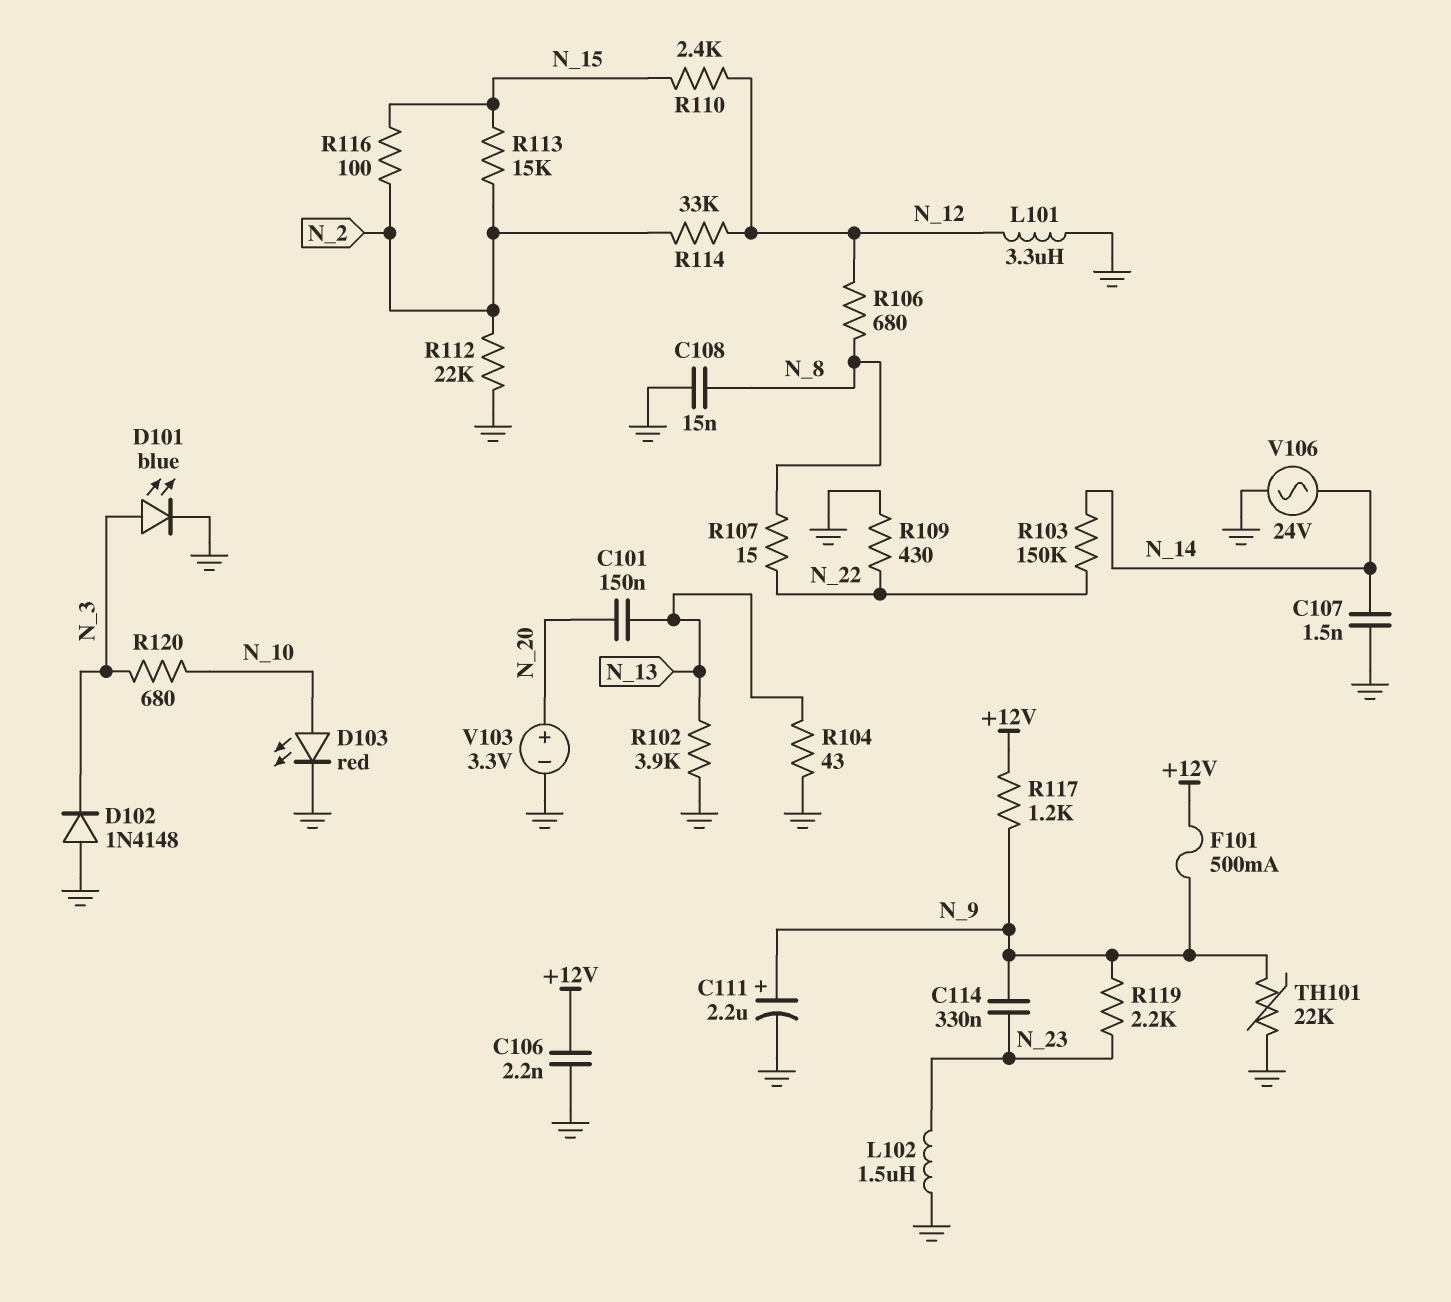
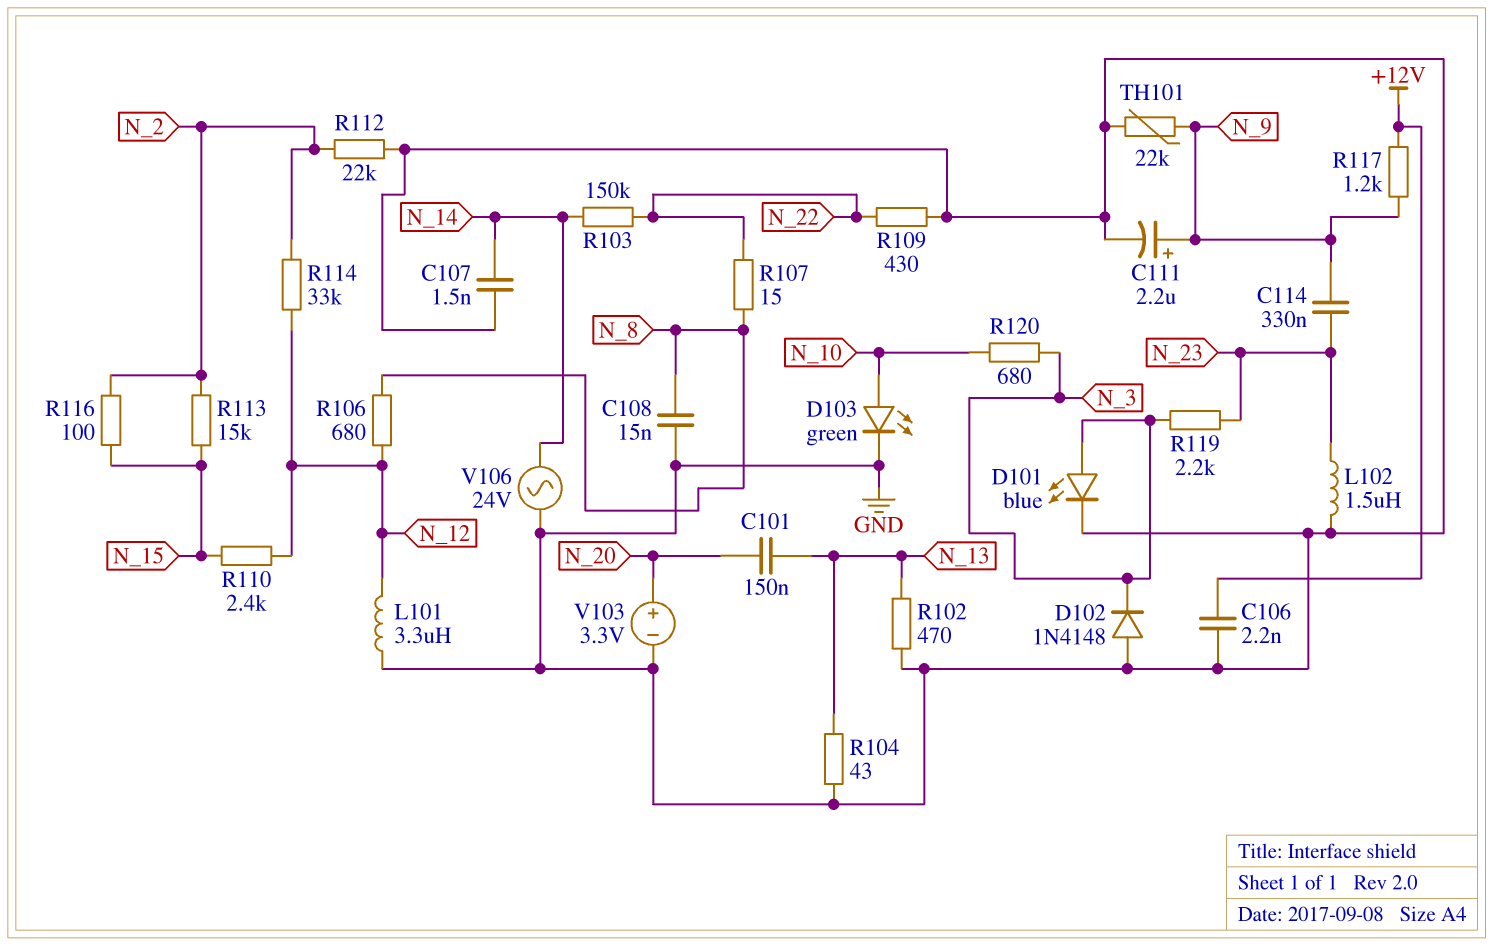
D103: LED red (A N_10, K GND) -> LED green (A N_10, K GND)
F101: 500mA (+12V, N_9) -> none
R102: 3.9k (GND, N_13) -> 470 (GND, N_13)
R119: 2.2k (N_9, N_23) -> 2.2k (N_3, N_23)

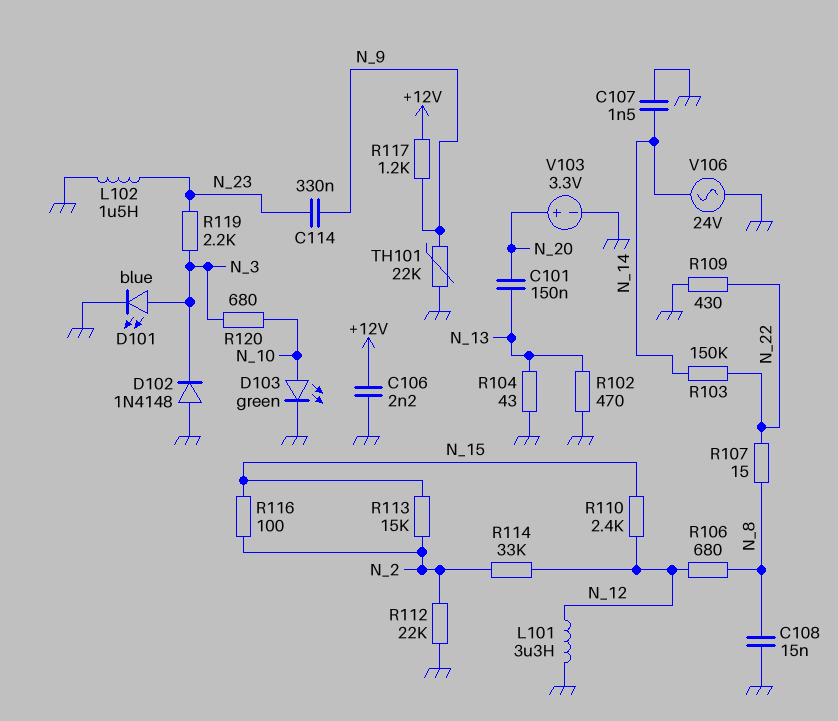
C111: 2.2uF (plus N_9, minus GND) -> none

